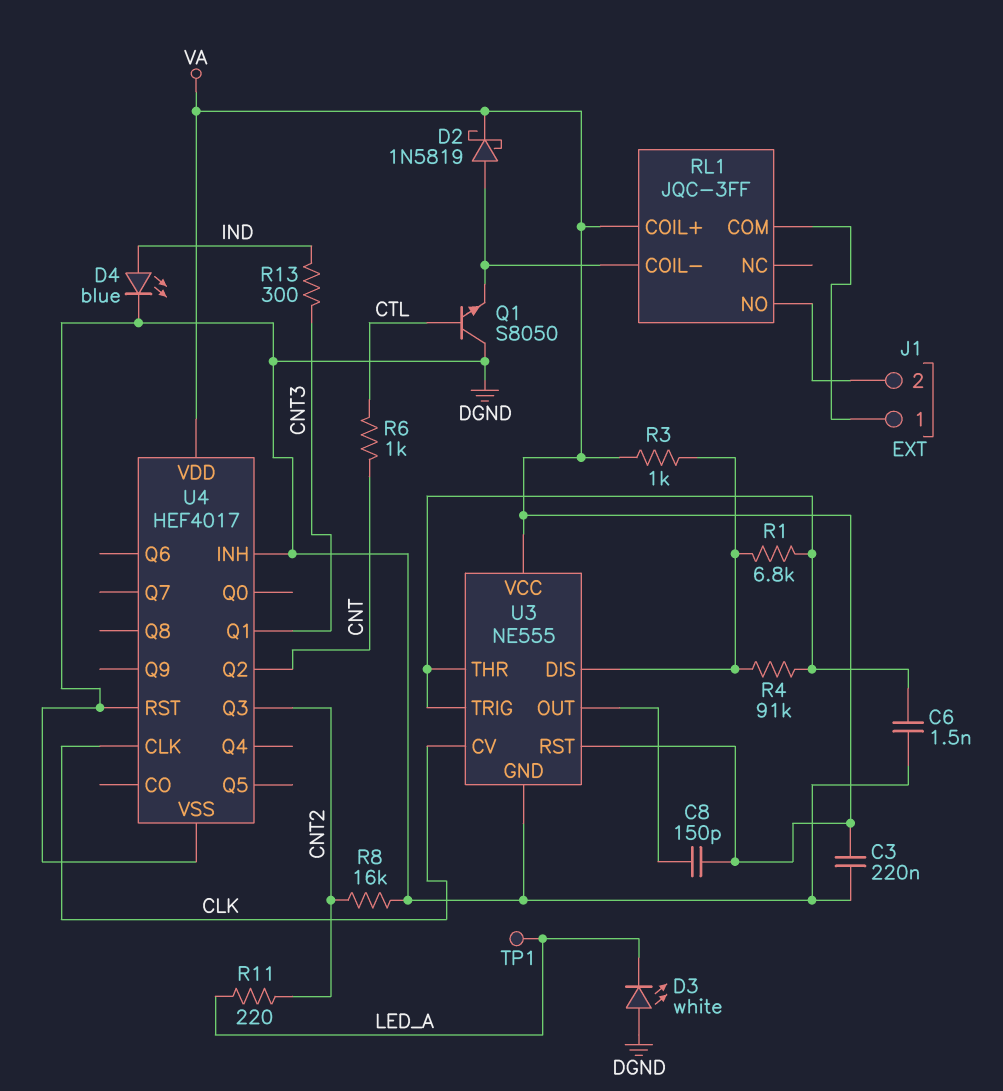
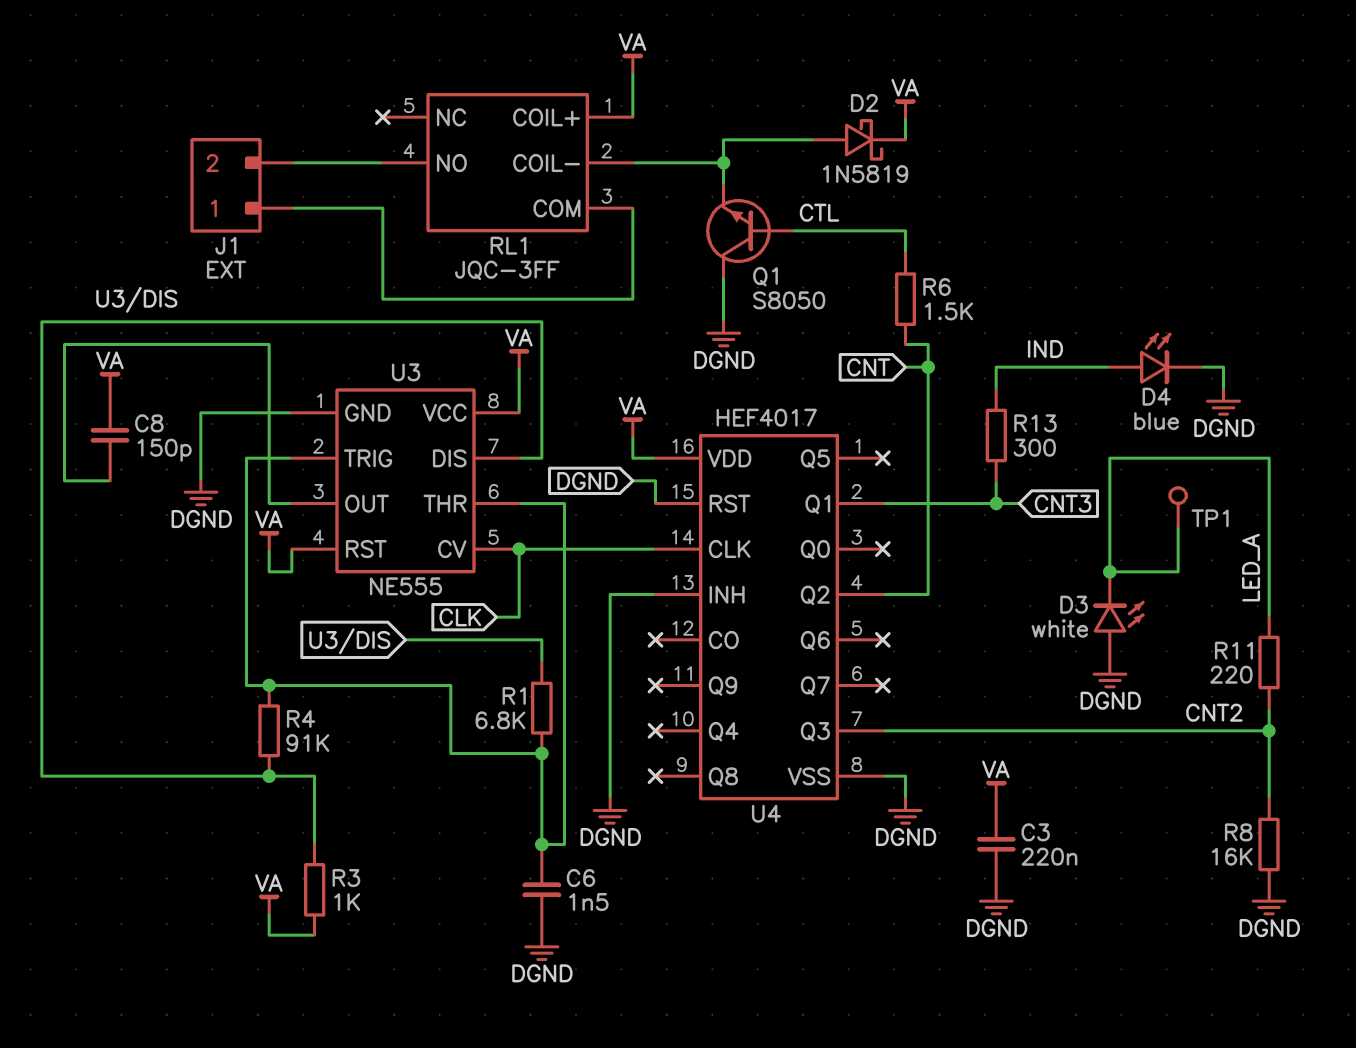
R6: 1k (CNT, CTL) -> 1.5k (CNT, CTL)

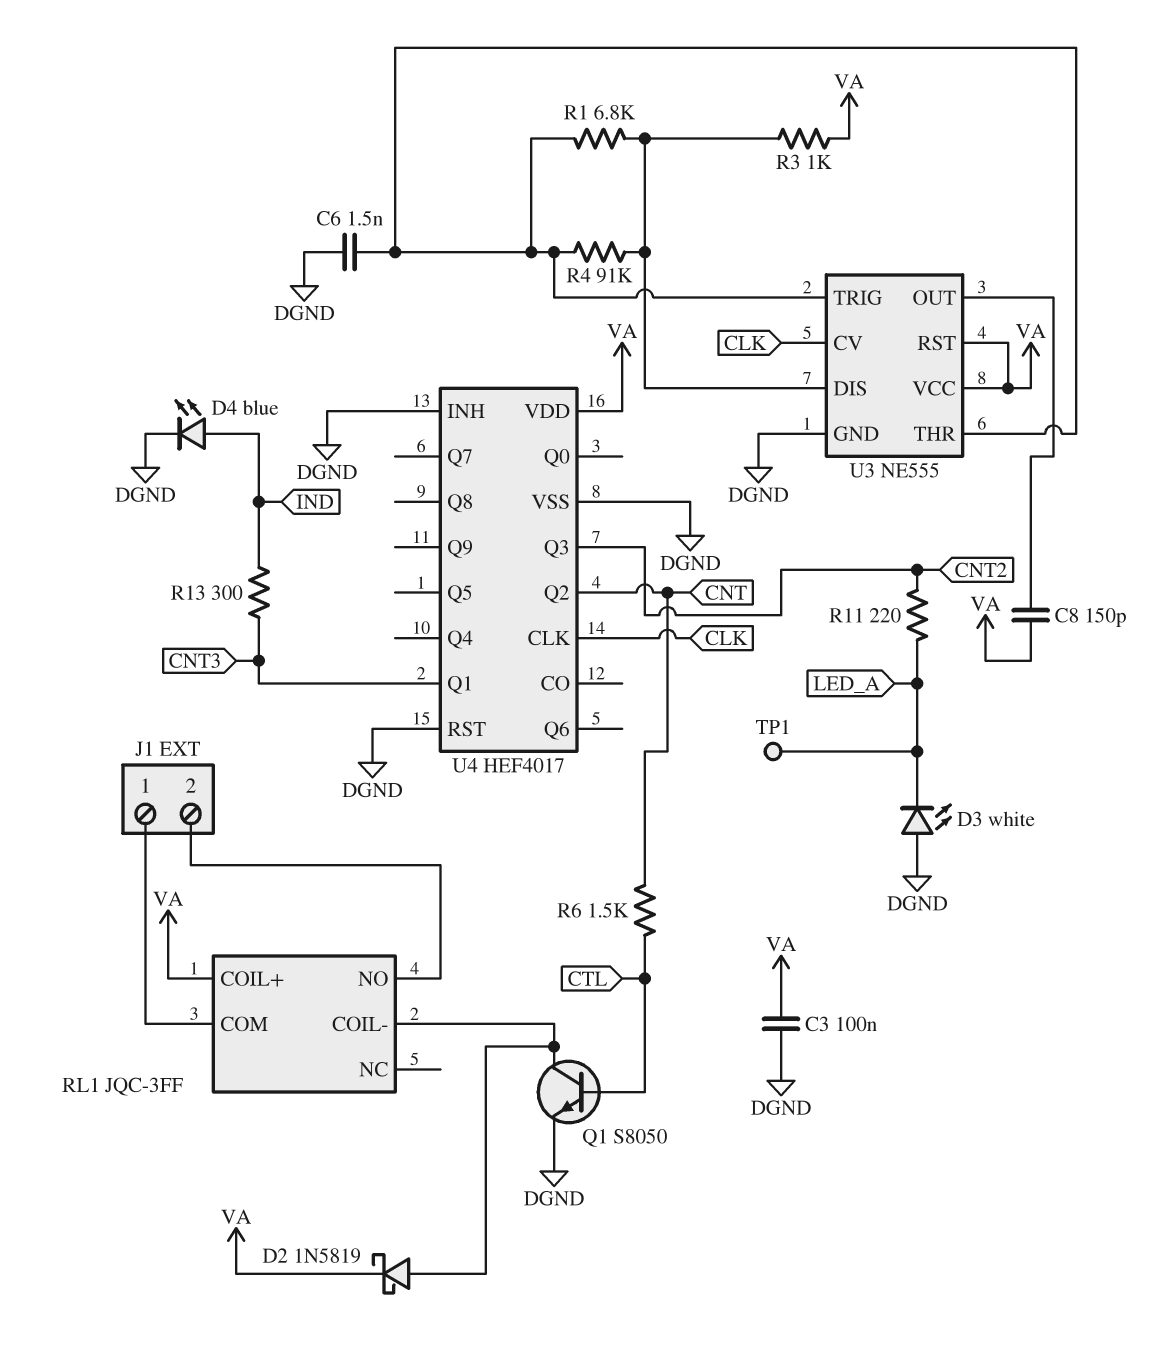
C3: 220nF (DGND, VA) -> 100nF (DGND, VA)
Q1: NPN S8050 (B CTL, C DGND, E RL1/COIL-) -> NPN S8050 (B CTL, C RL1/COIL-, E DGND)
R8: 16k (CNT2, DGND) -> none

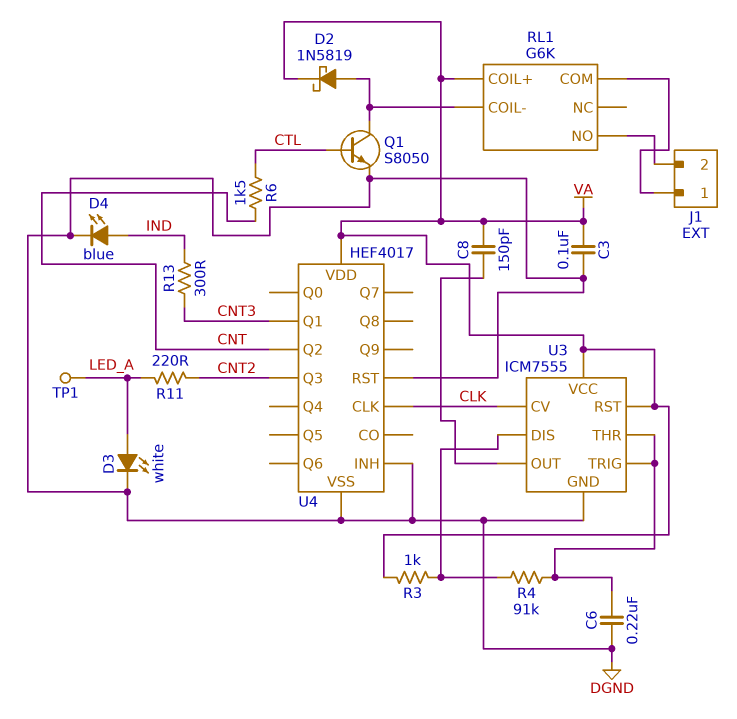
C6: 1.5nF (DGND, U3/THR) -> 220nF (DGND, U3/THR)
D3: LED white (A DGND, K LED_A) -> LED white (A LED_A, K DGND)
R1: 6.8k (U3/DIS, U3/THR) -> none
RL1: JQC-3FF -> G6K
U3: NE555 -> ICM7555

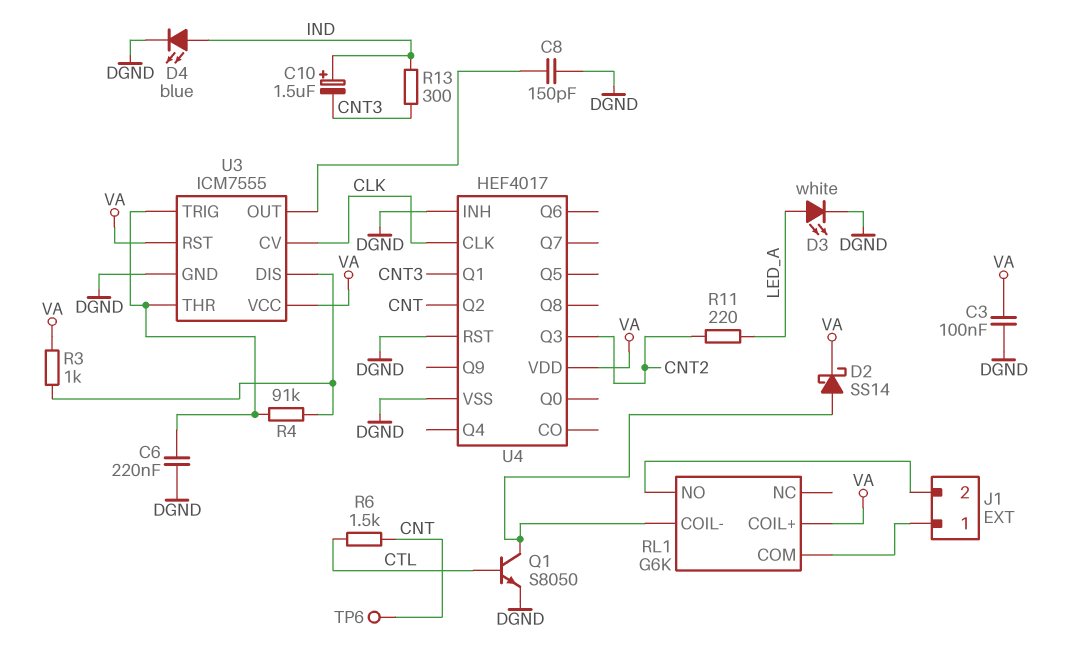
C8: 150pF (U3/OUT, VA) -> 150pF (DGND, U3/OUT)
C10: none -> 1.5uF (plus IND, minus CNT3)
D2: schottky 1N5819 (A RL1/COIL-, K VA) -> schottky SS14 (A RL1/COIL-, K VA)
TP1: test point (LED_A) -> none
TP6: none -> test point (CNT)

